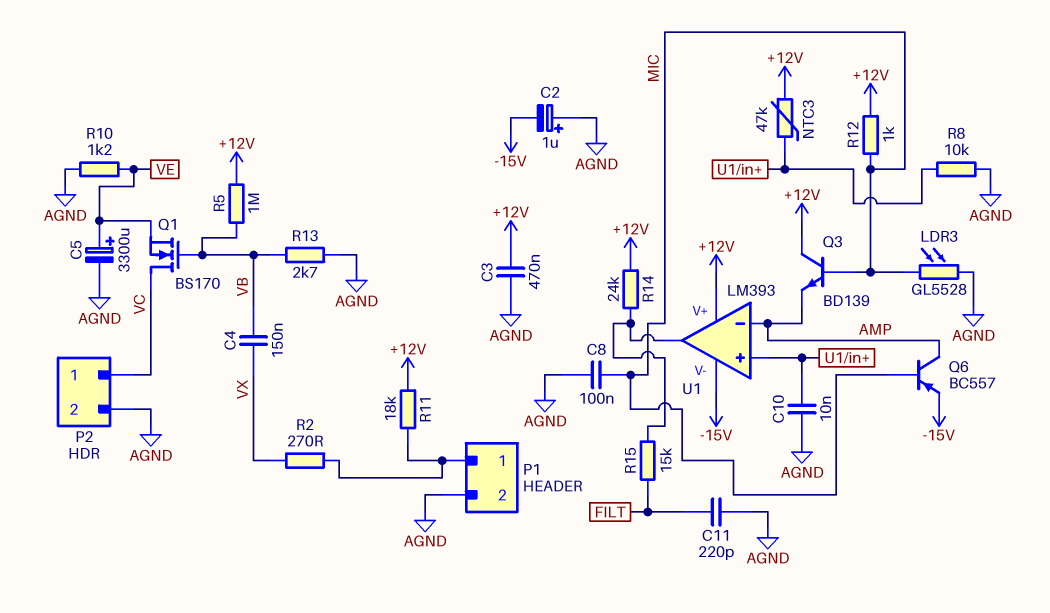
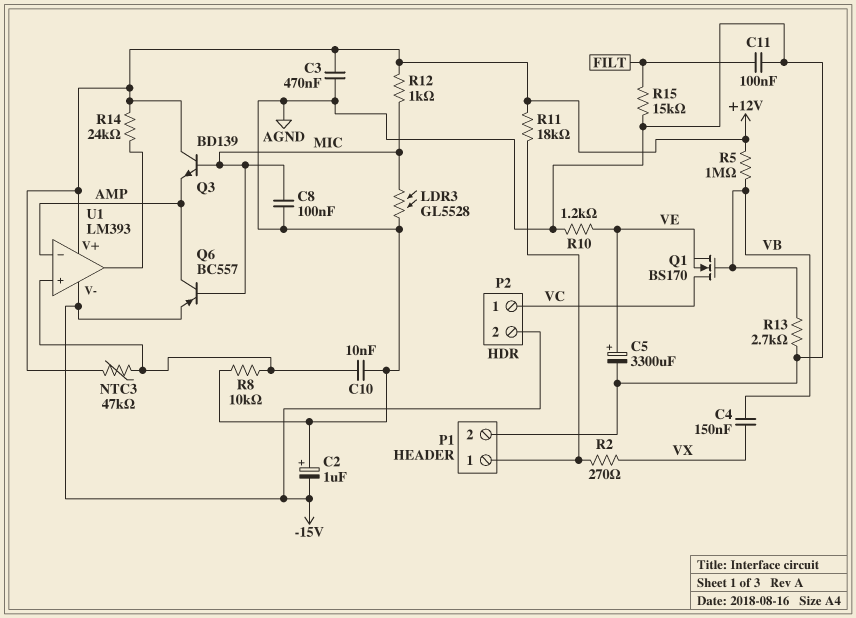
C11: 220pF (AGND, FILT) -> 100nF (AGND, FILT)
P2 pin 2: AGND -> -15V
R15: 15k (FILT, U1/out) -> 15k (AGND, FILT)

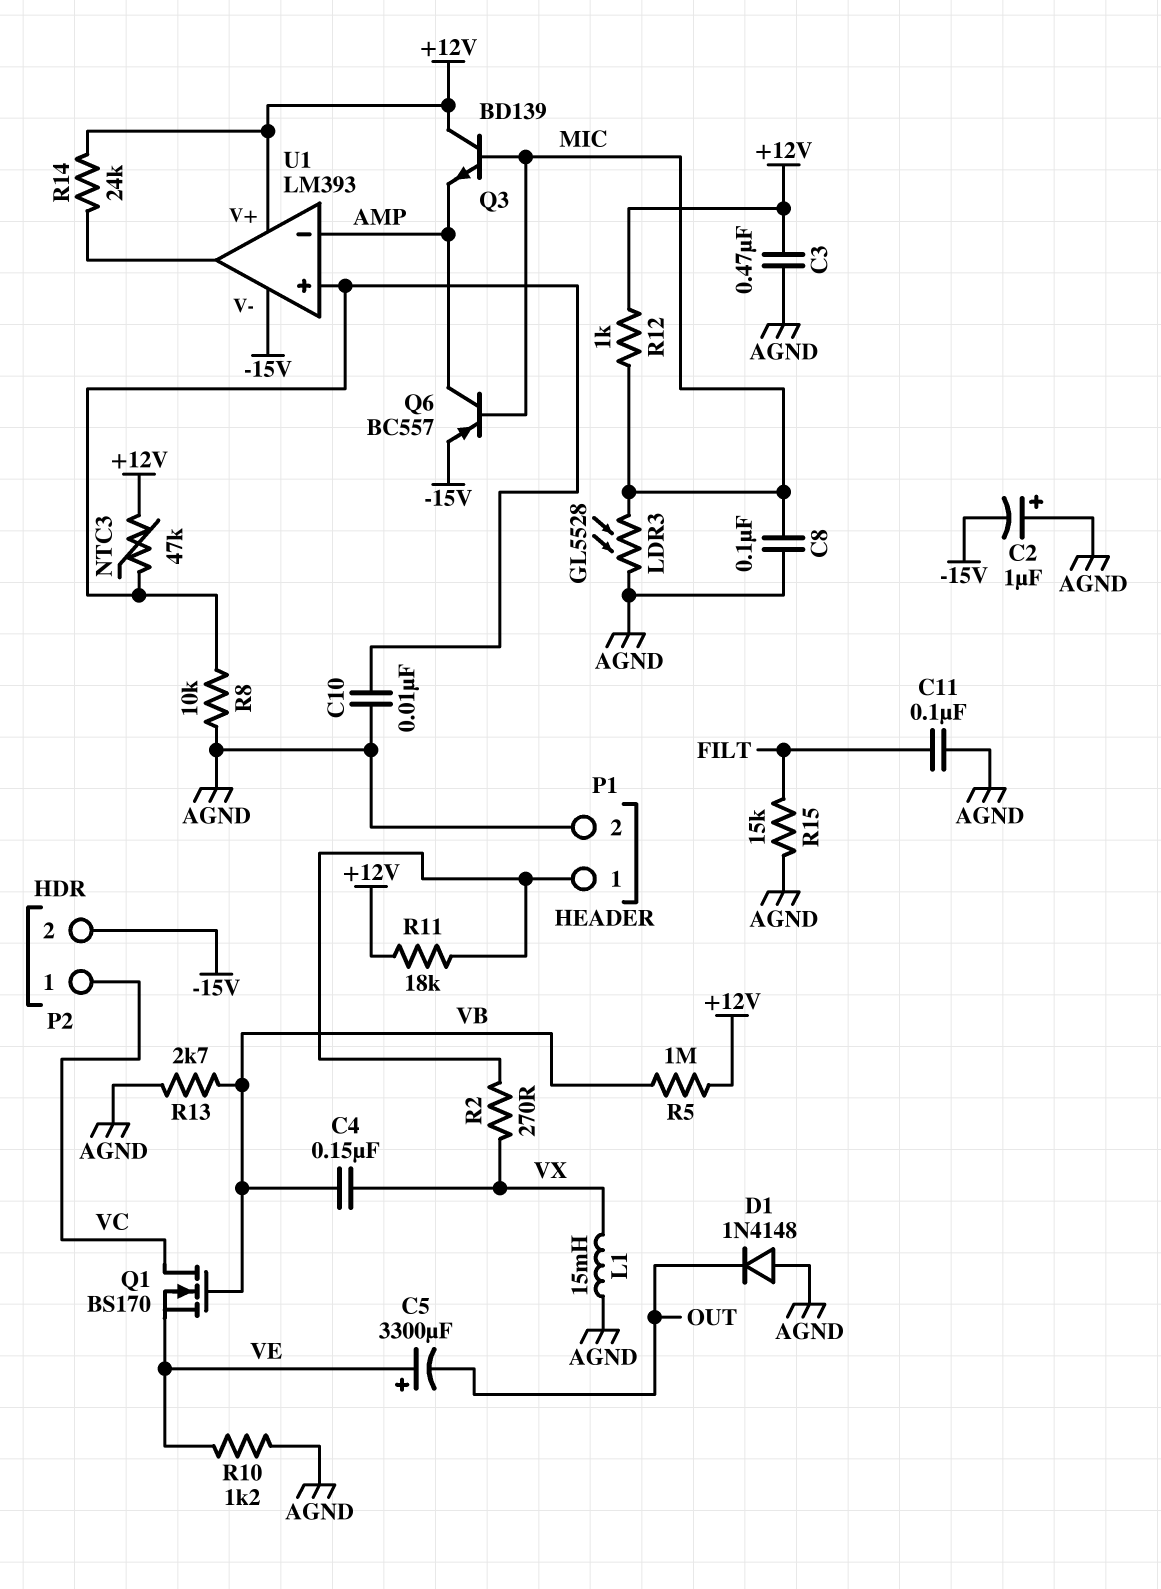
C5: 3300uF (plus VE, minus AGND) -> 3300uF (plus VE, minus OUT)
D1: none -> diode 1N4148 (A AGND, K OUT)
L1: none -> 15mH (AGND, VX)

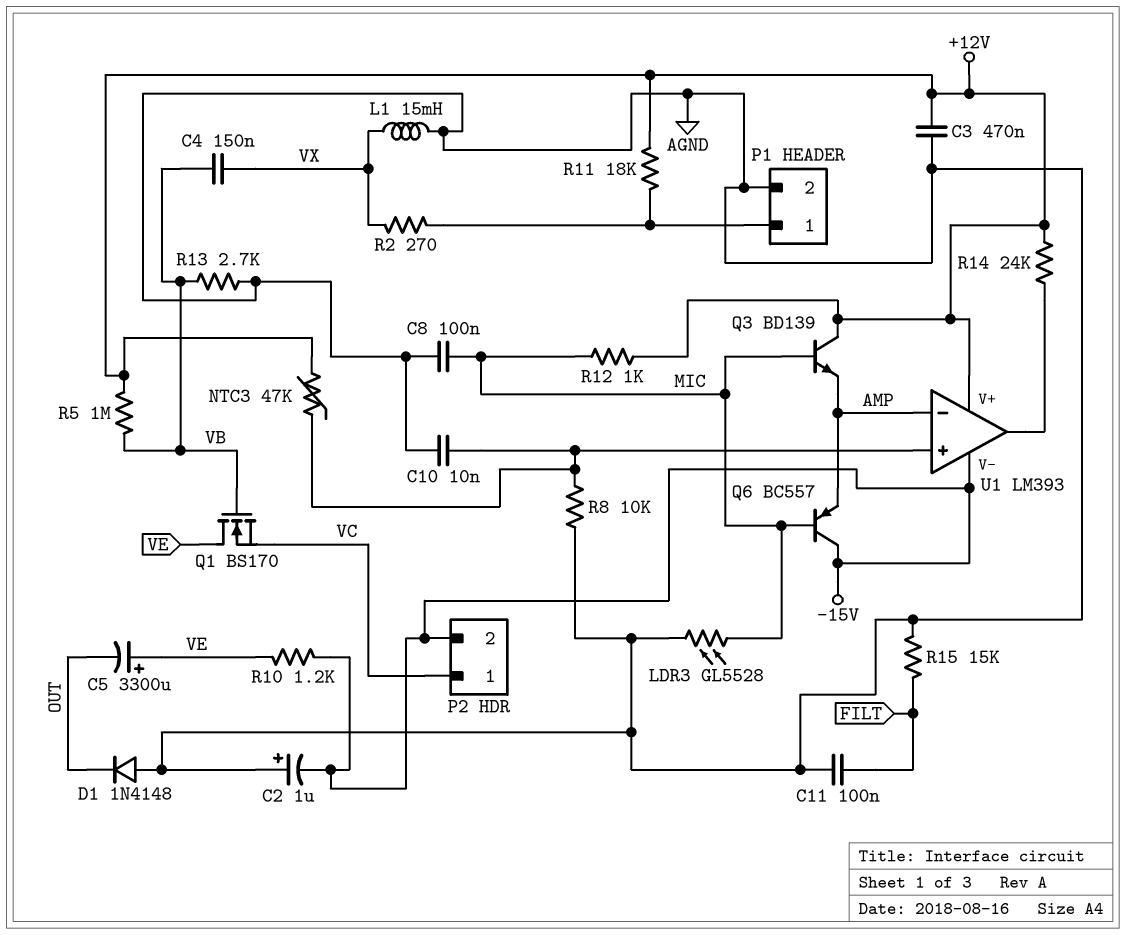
Q1: NMOS BS170 (G VB, D VC, S VE) -> NMOS BS170 (G VB, D VE, S VC)
Q6: PNP BC557 (B MIC, C AMP, E -15V) -> PNP BC557 (B MIC, C -15V, E AMP)
R10: 1.2k (AGND, VE) -> 1.2k (-15V, VE)

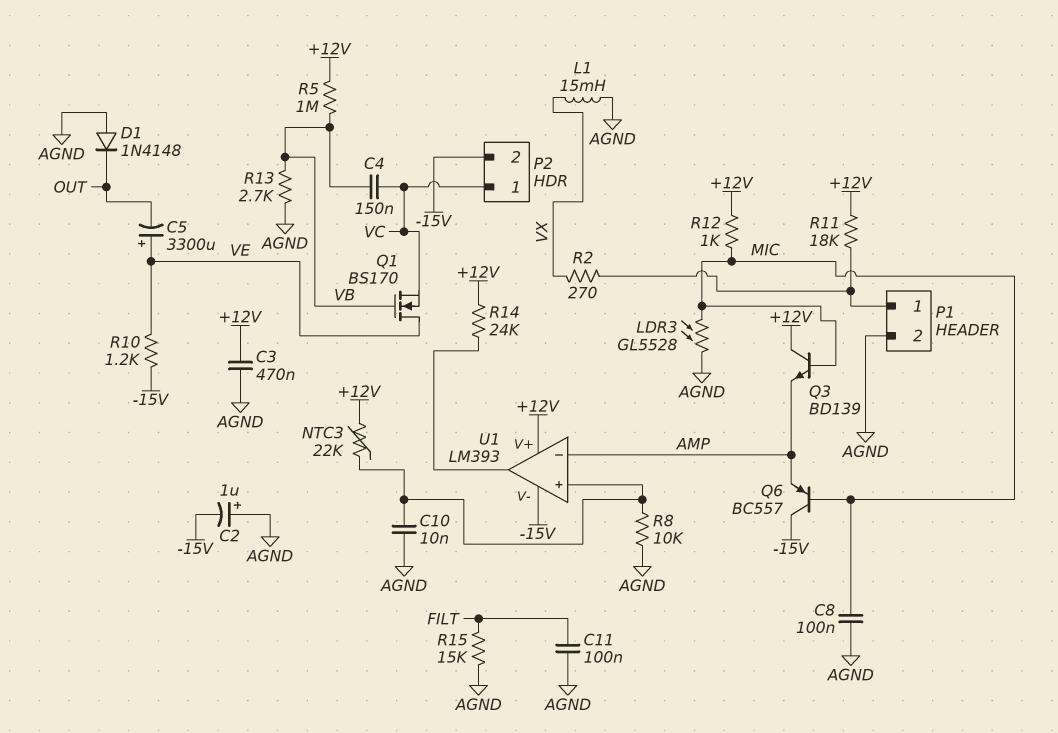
C4: 150nF (VB, VX) -> 150nF (VB, VC)
NTC3: 47k (+12V, U1/in+) -> 22k (+12V, U1/in+)

